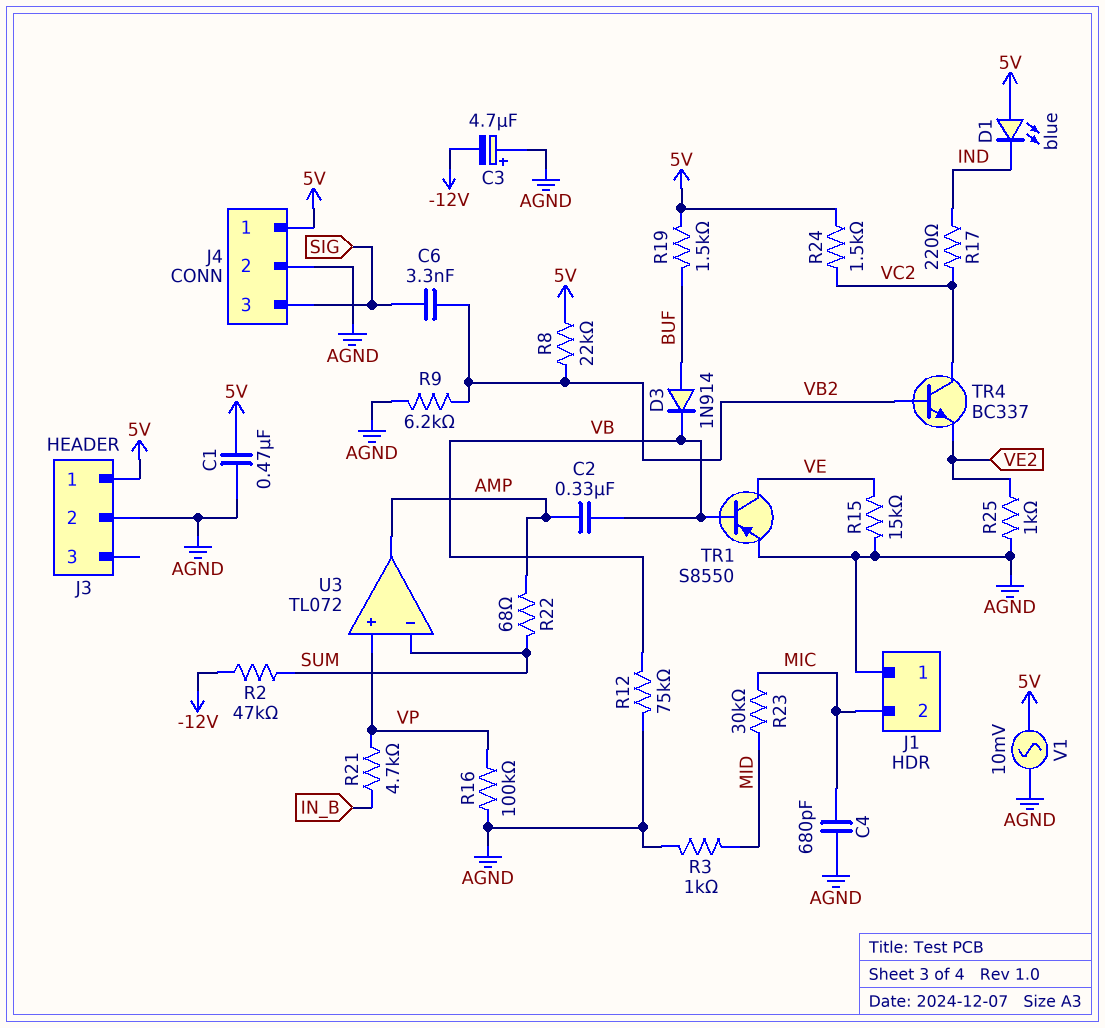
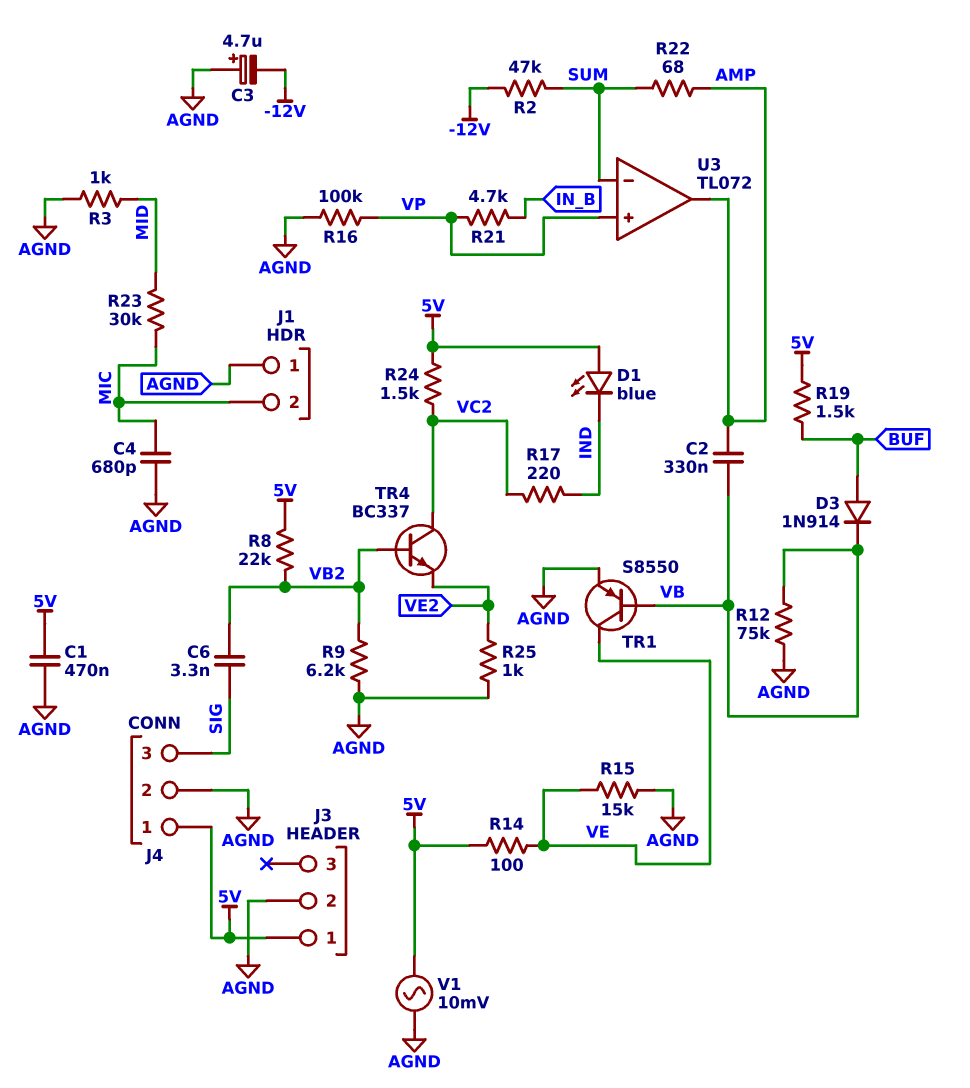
R14: none -> 100 (5V, VE)

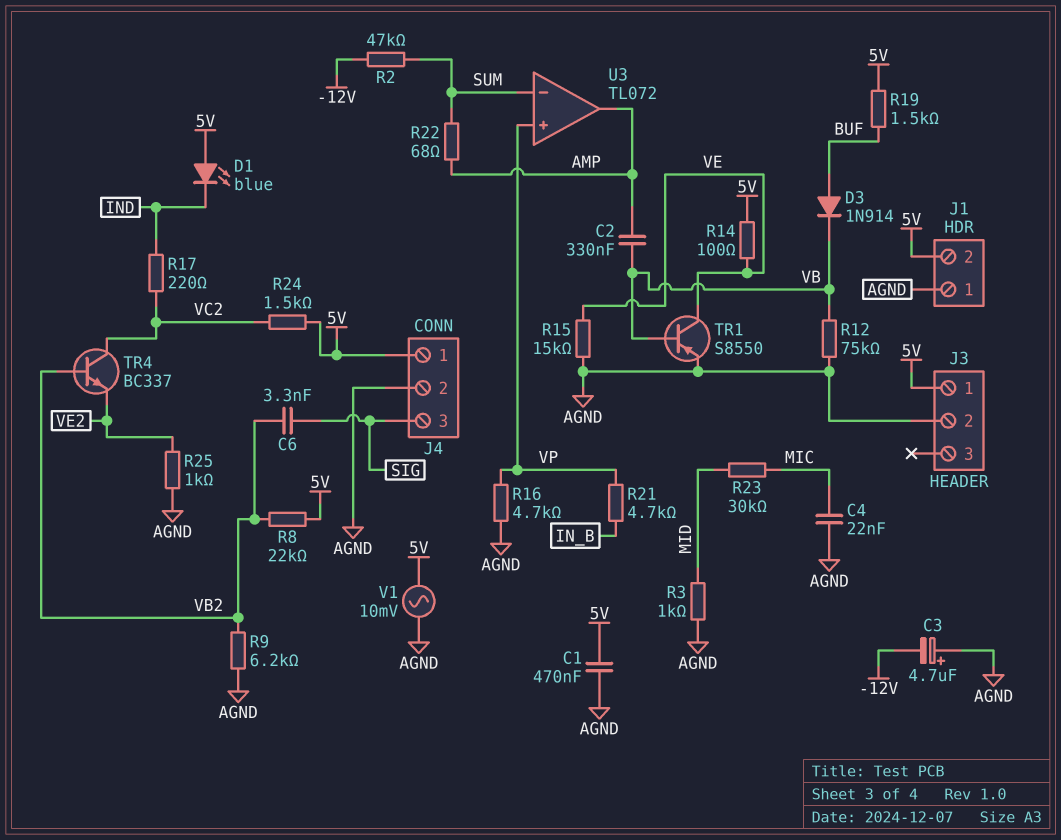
C4: 680pF (AGND, MIC) -> 22nF (AGND, MIC)
J1 pin 2: MIC -> 5V
R16: 100k (AGND, VP) -> 4.7k (AGND, VP)

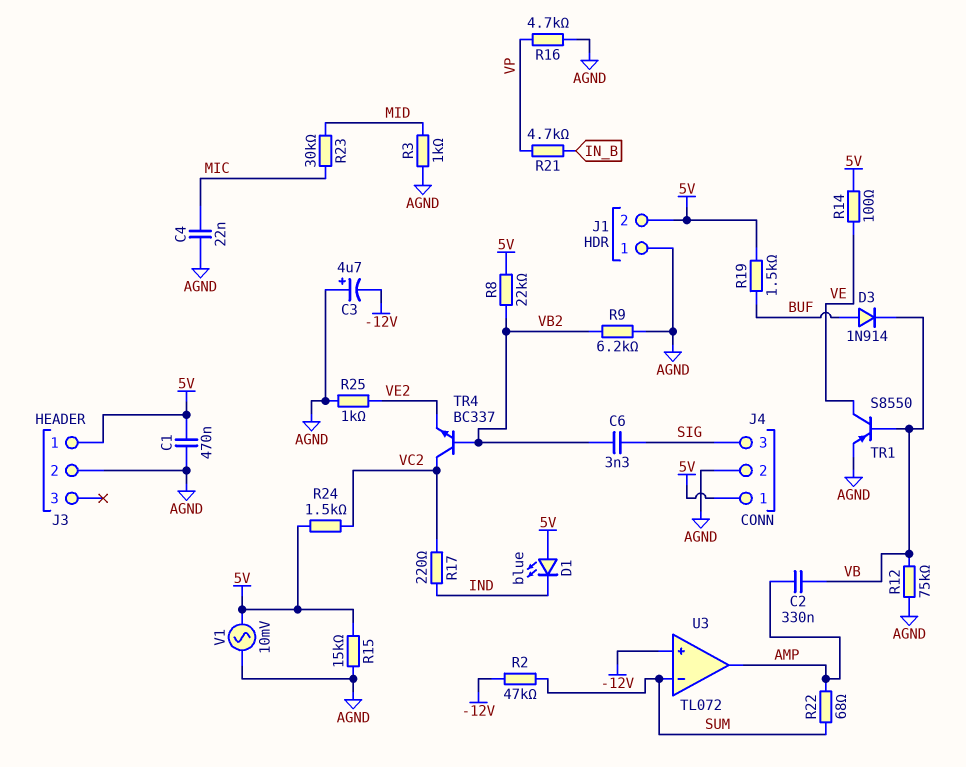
R15: 15k (AGND, VE) -> 15k (5V, AGND)
U3 pin in+: VP -> -12V

